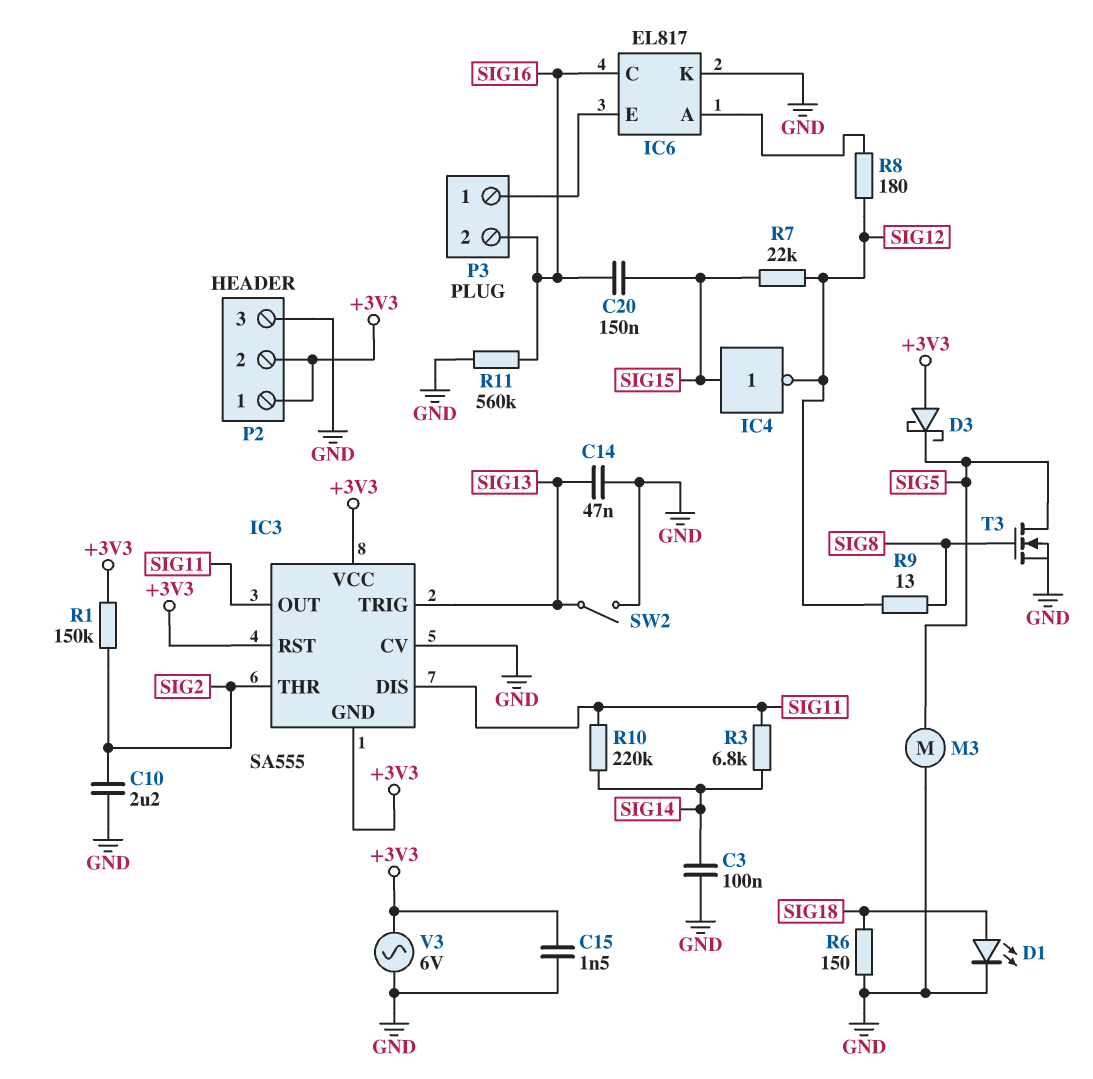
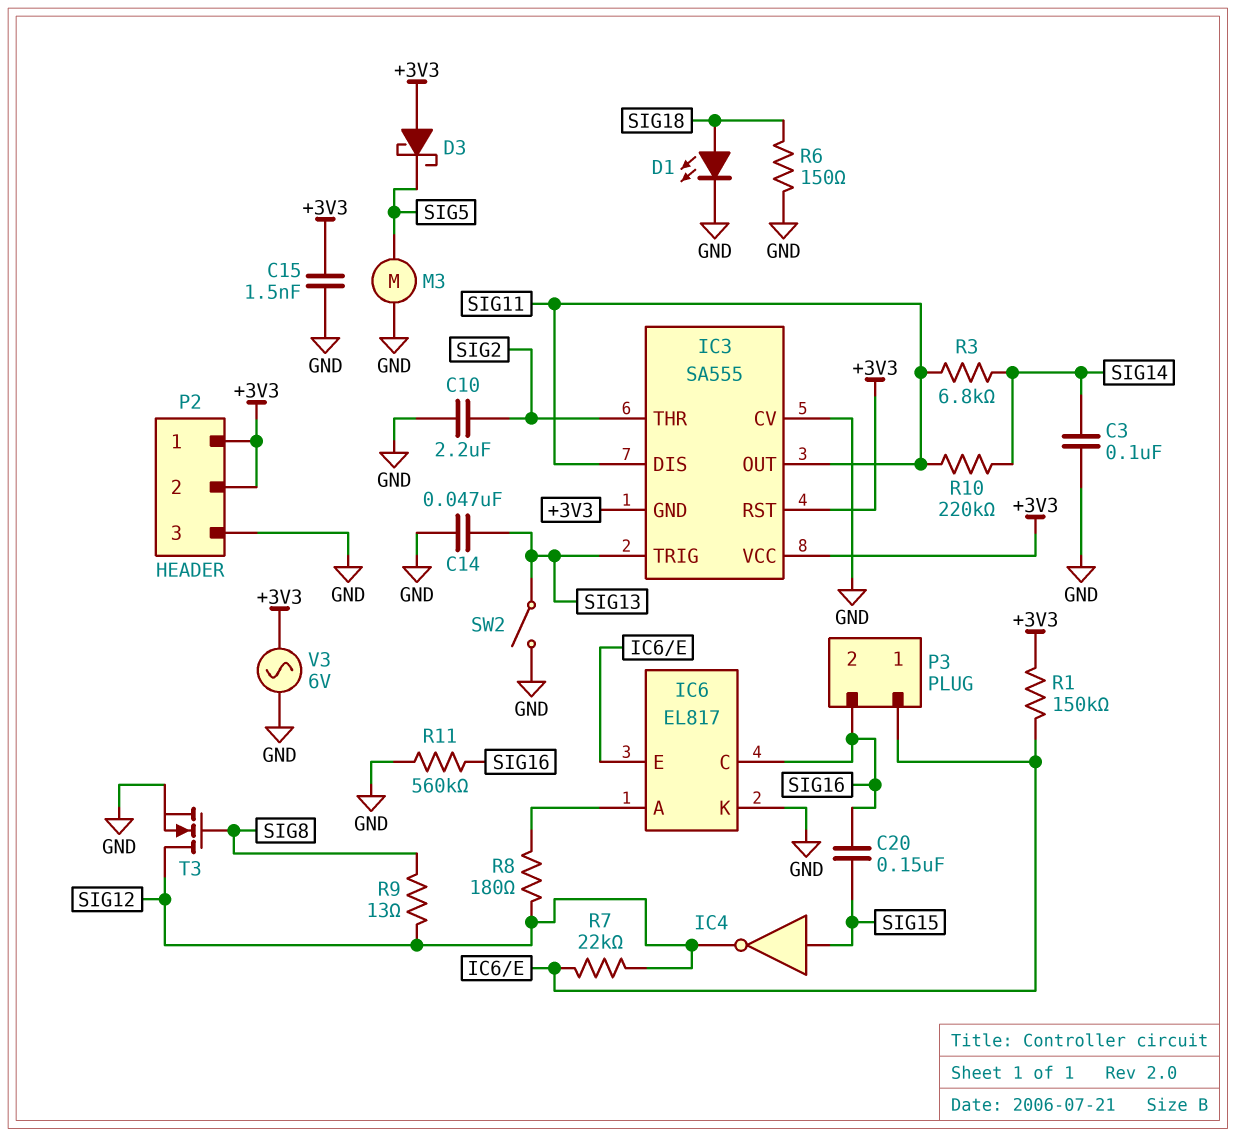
R1: 150k (+3V3, SIG2) -> 150k (+3V3, IC6/E)
R7: 22k (SIG12, SIG15) -> 22k (IC6/E, SIG12)
T3: NMOS (G SIG8, D SIG5, S GND) -> NMOS (G SIG8, D SIG12, S GND)

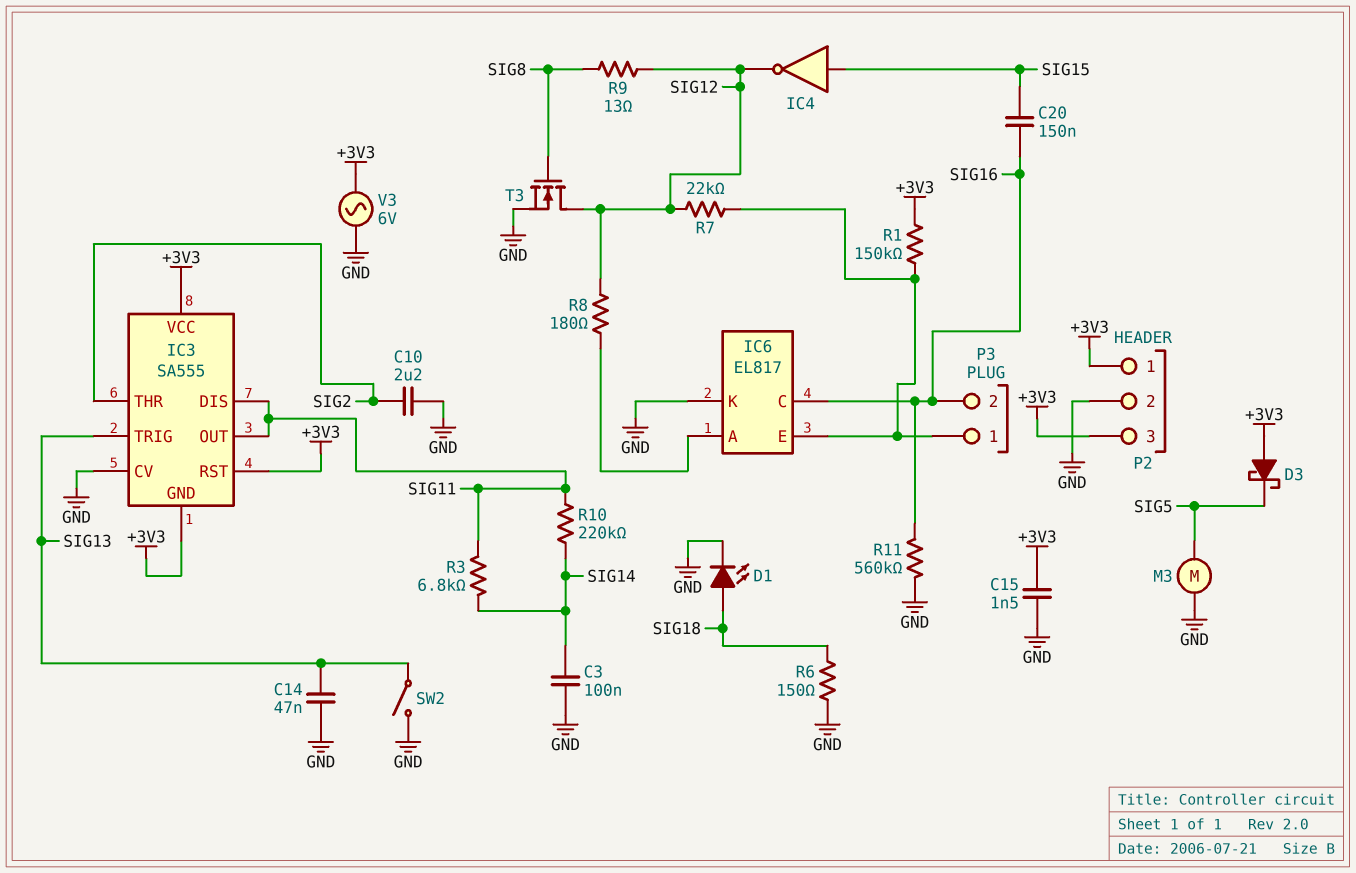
P2 pin 2: +3V3 -> GND
P2 pin 3: GND -> +3V3

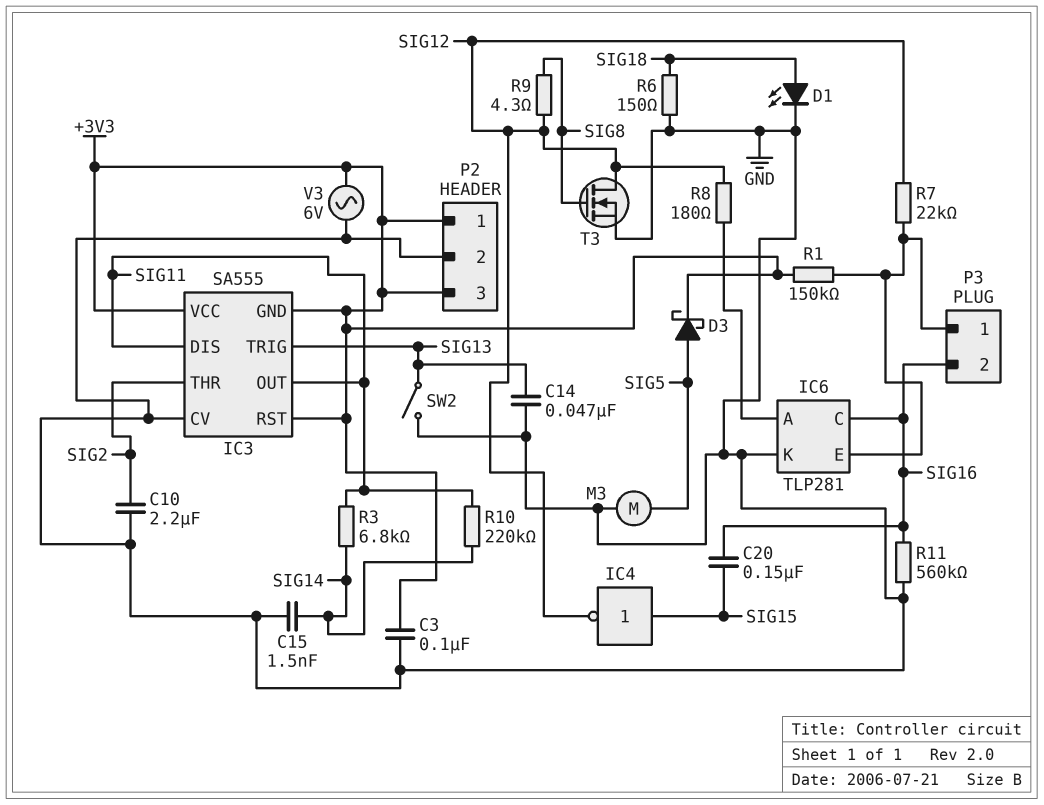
C3: 100nF (GND, SIG14) -> 100nF (+3V3, GND)
C15: 1.5nF (+3V3, GND) -> 1.5nF (GND, SIG14)
D3: schottky (A +3V3, K SIG5) -> schottky (A SIG5, K +3V3)
IC6: EL817 -> TLP281
R9: 13 (SIG8, SIG12) -> 4.3 (SIG8, SIG12)

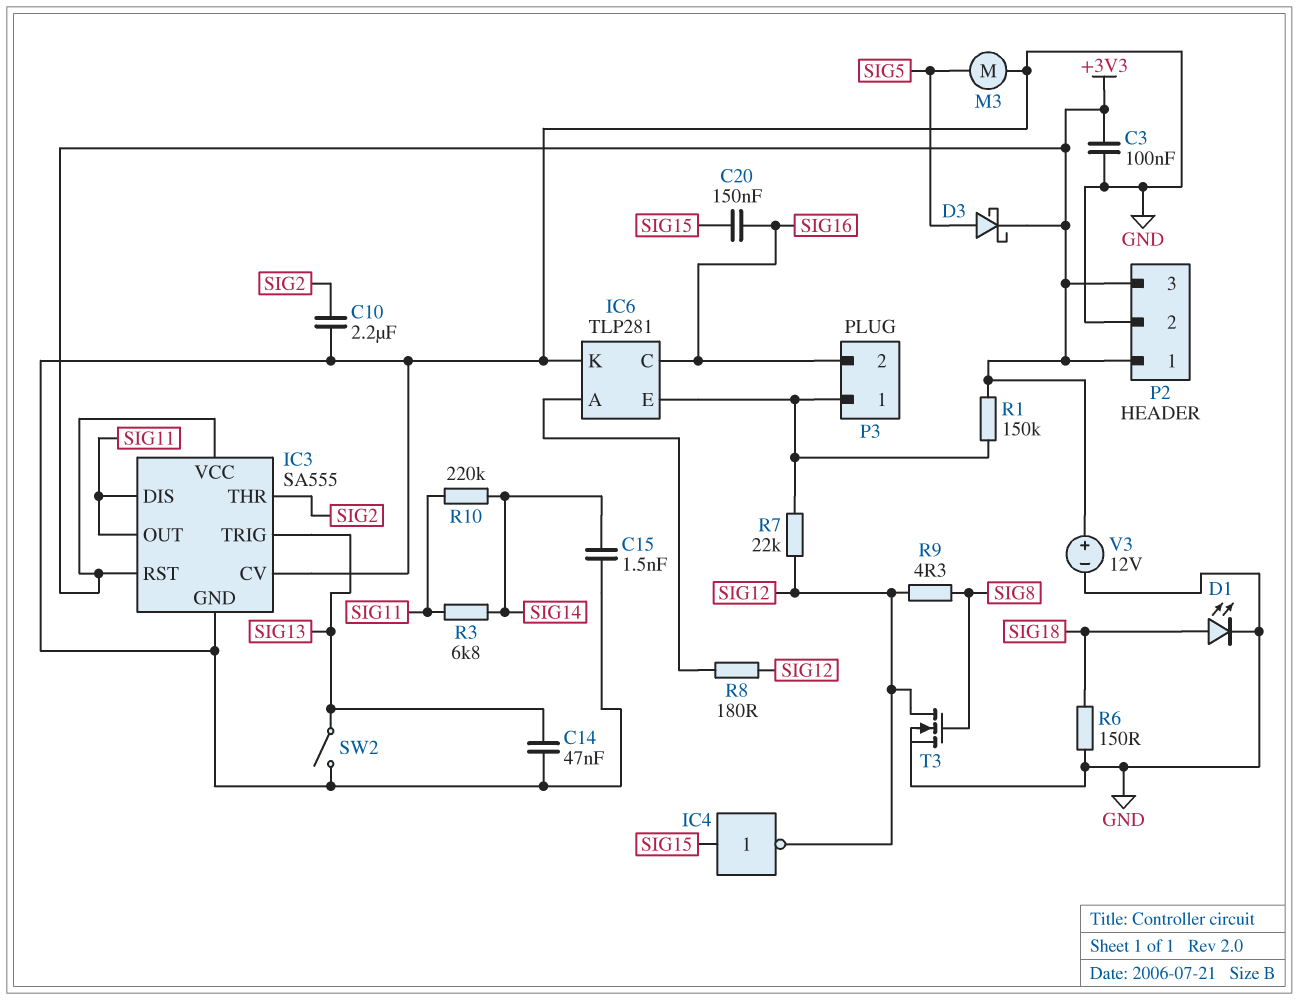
IC3 pin GND: +3V3 -> GND
R11: 560k (GND, SIG16) -> none
V3: AC 6V (+3V3, GND) -> 12V (plus +3V3, minus GND)

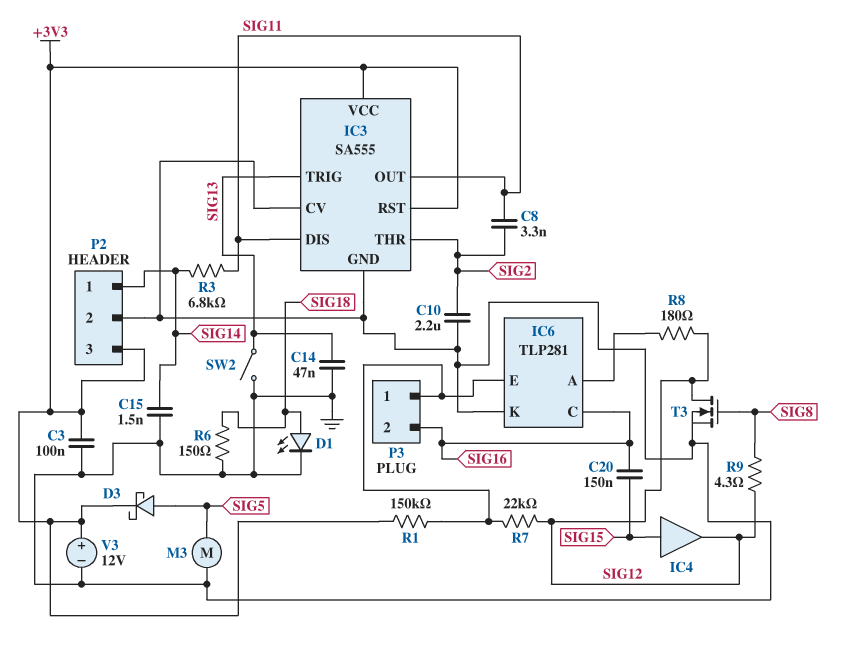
C8: none -> 3.3nF (SIG2, SIG11)
IC4: NOT (in SIG15, out SIG12) -> buffer (in SIG15, out SIG12)
P2 pin 1: +3V3 -> SIG14
R10: 220k (SIG11, SIG14) -> none

